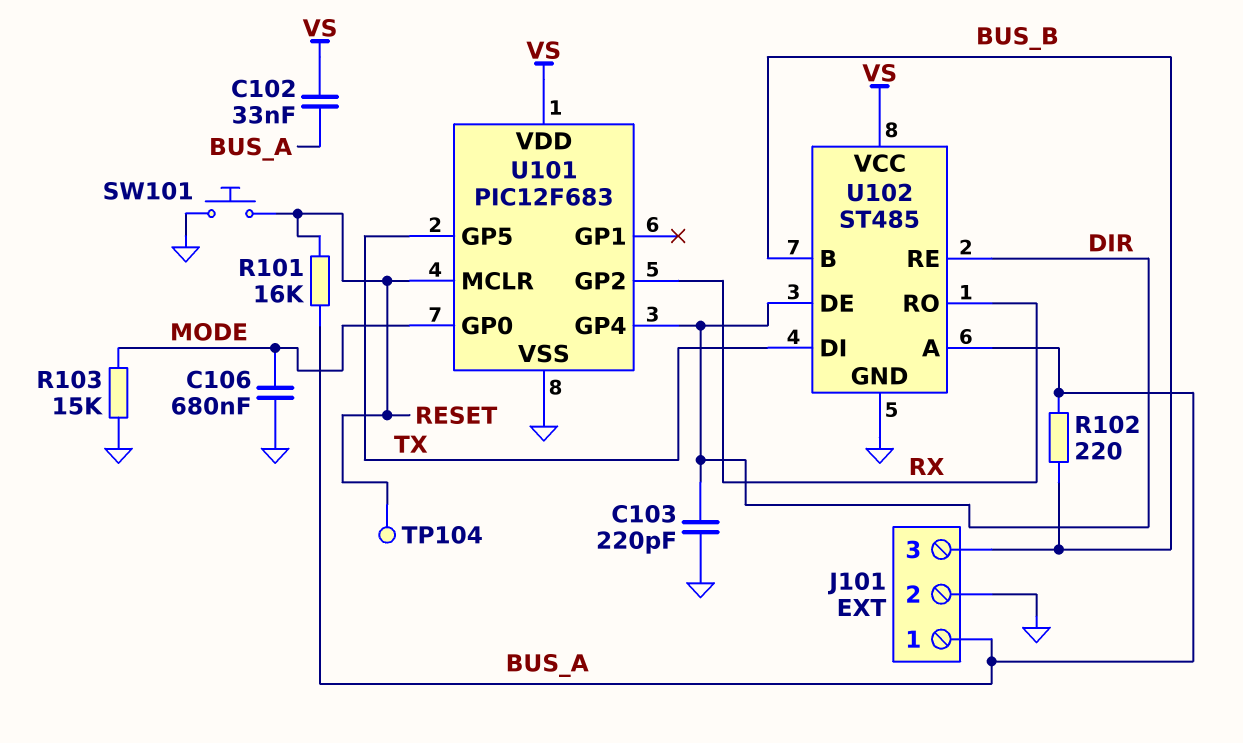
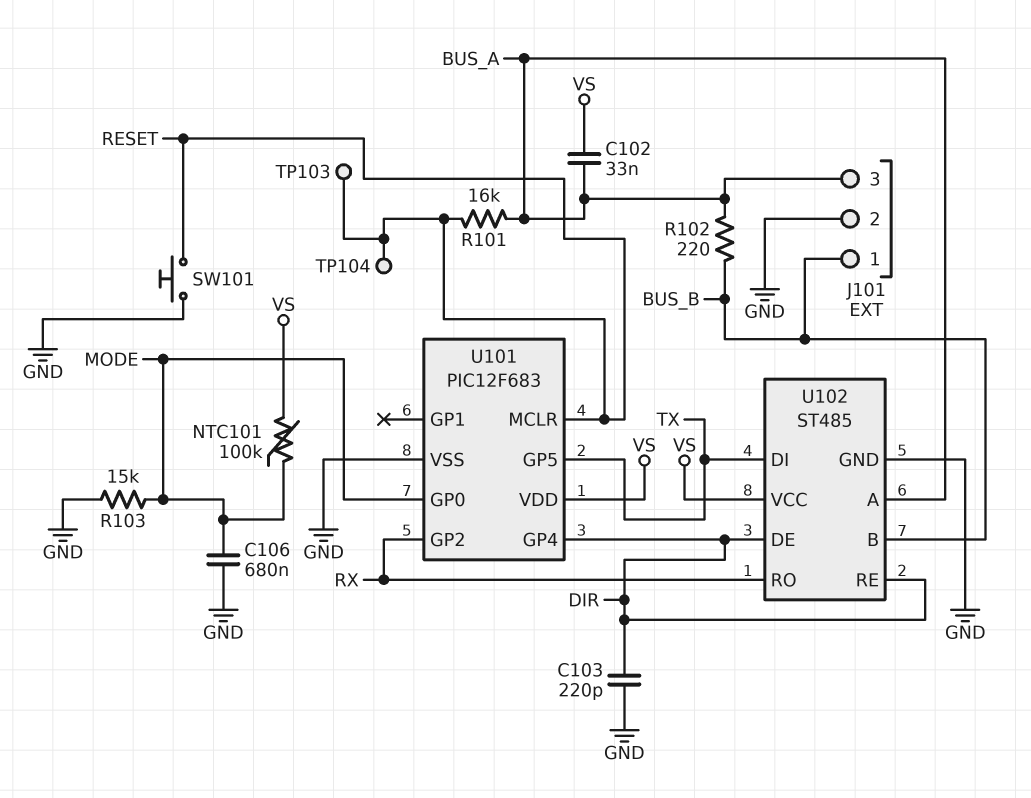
J101 pin 1: BUS_A -> BUS_B
J101 pin 3: BUS_B -> BUS_A
NTC101: none -> 100k (MODE, VS)
TP103: none -> test point (RESET)

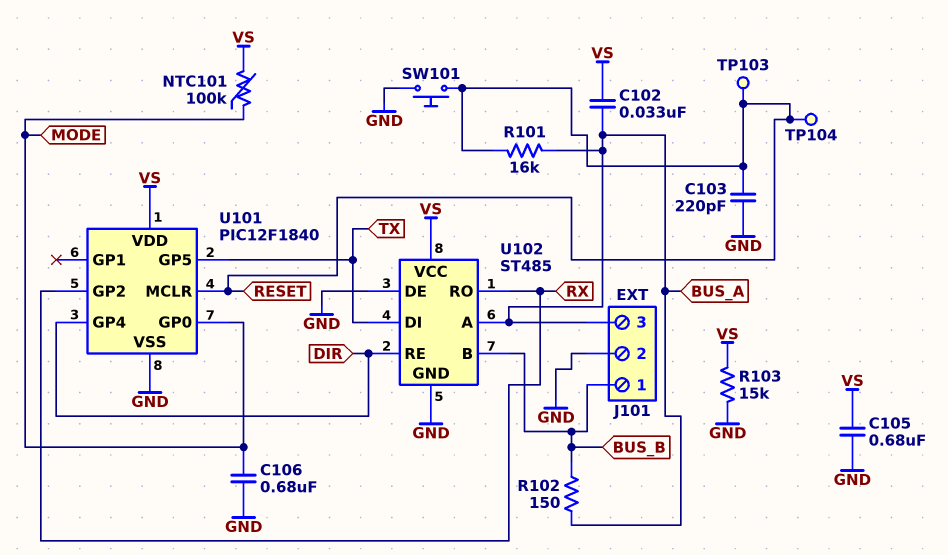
C103: 220pF (DIR, GND) -> 220pF (GND, RESET)
C105: none -> 680nF (GND, VS)
R102: 220 (BUS_A, BUS_B) -> 150 (BUS_A, BUS_B)
R103: 15k (GND, MODE) -> 15k (GND, VS)
U101: PIC12F683 -> PIC12F1840
U102 pin DE: DIR -> GND

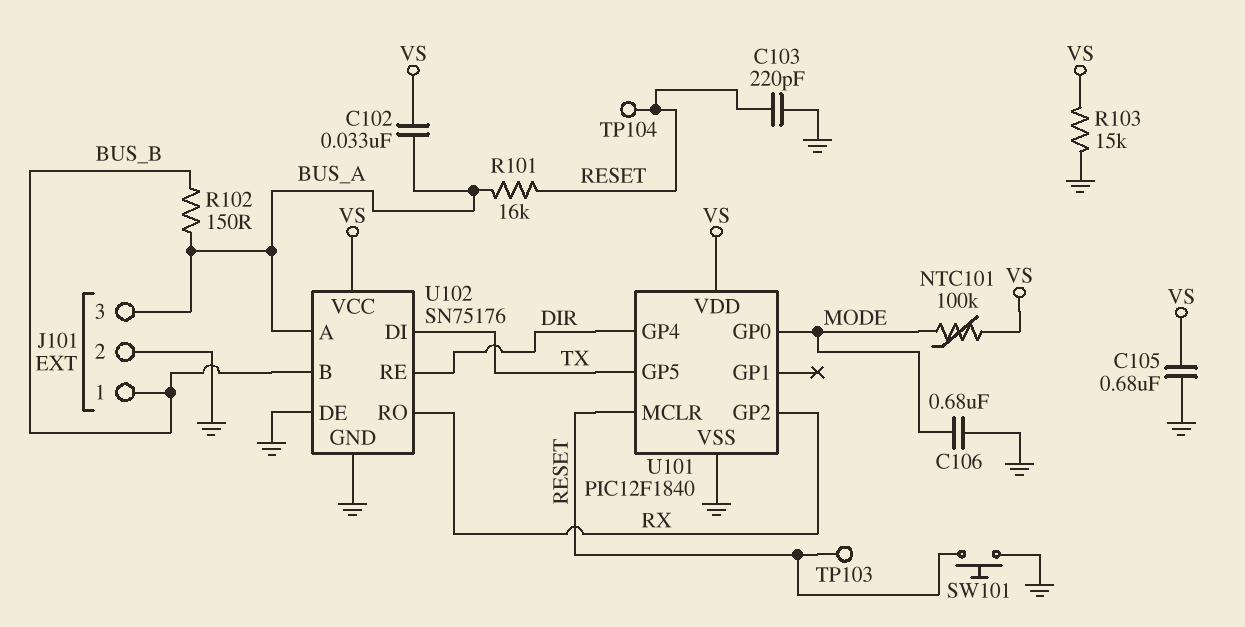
U102: ST485 -> SN75176

